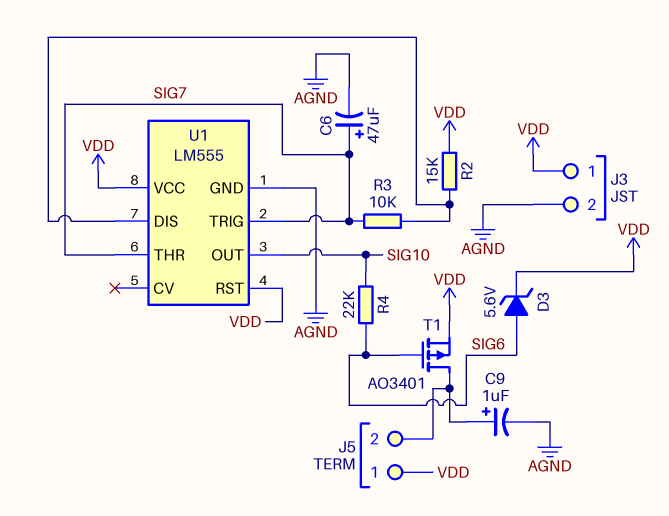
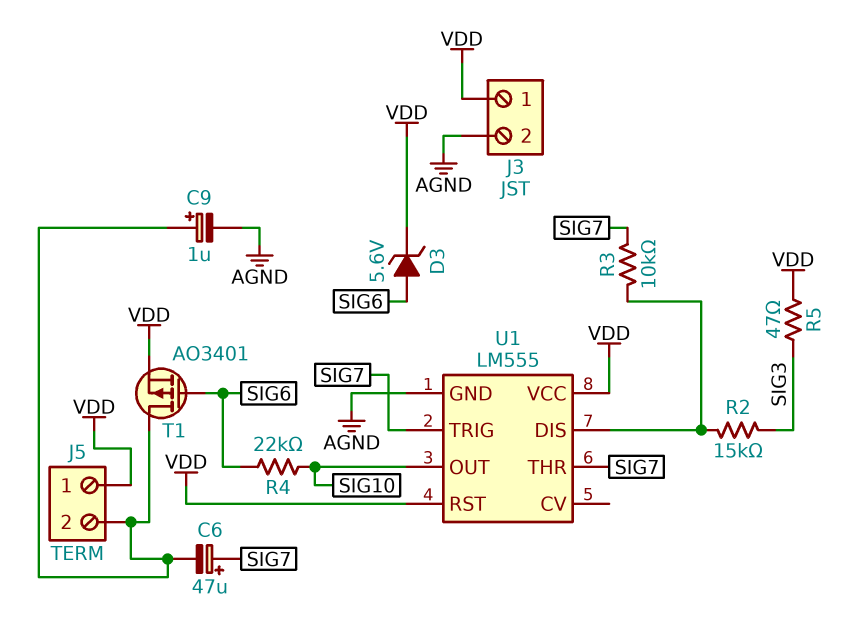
C6: 47uF (plus SIG7, minus AGND) -> 47uF (plus SIG7, minus J5/2)
R2: 15k (U1/DIS, VDD) -> 15k (SIG3, U1/DIS)
R5: none -> 47 (SIG3, VDD)

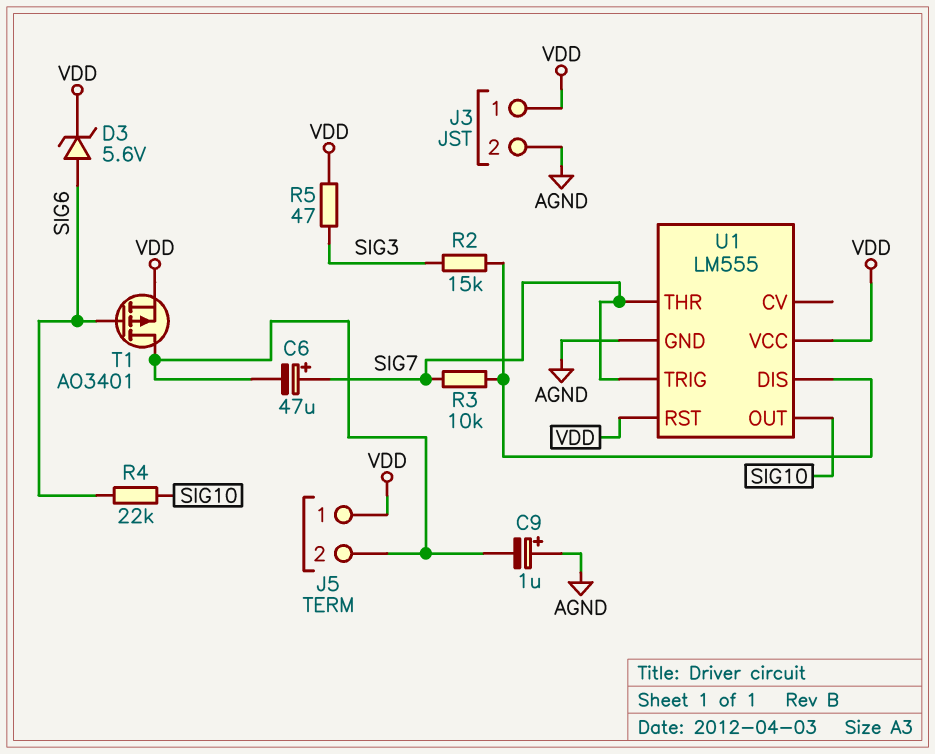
C9: 1uF (plus J5/2, minus AGND) -> 1uF (plus AGND, minus J5/2)

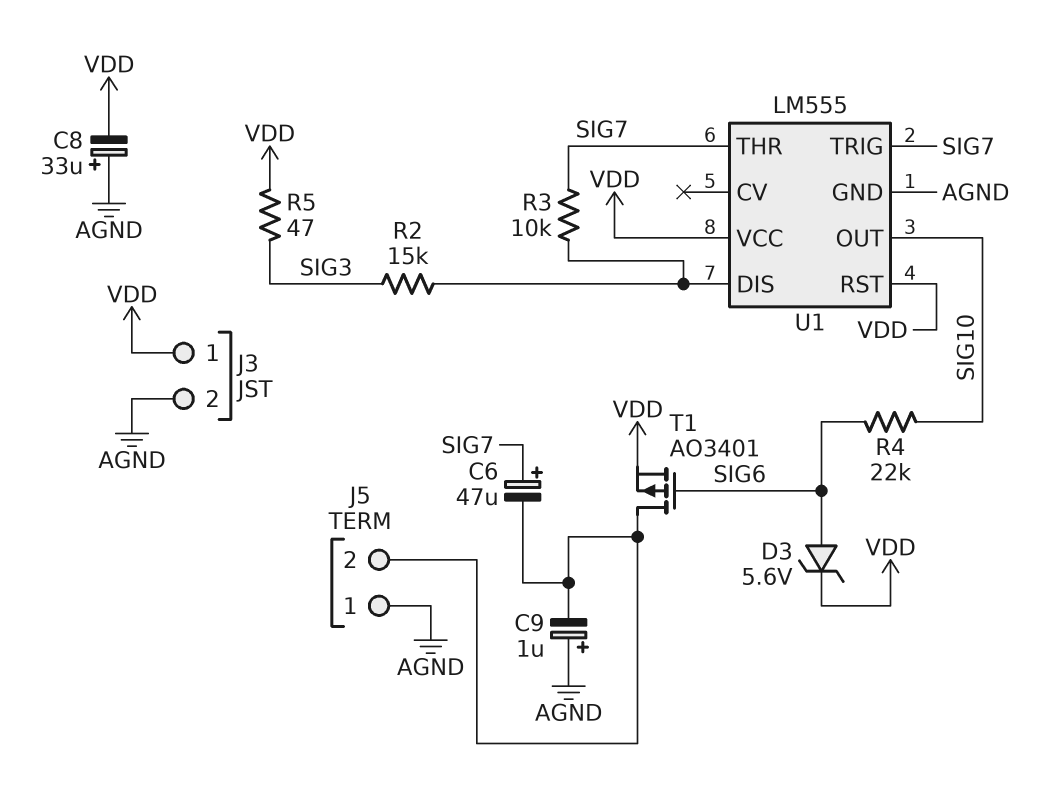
C8: none -> 33uF (plus AGND, minus VDD)
J5 pin 1: VDD -> AGND

